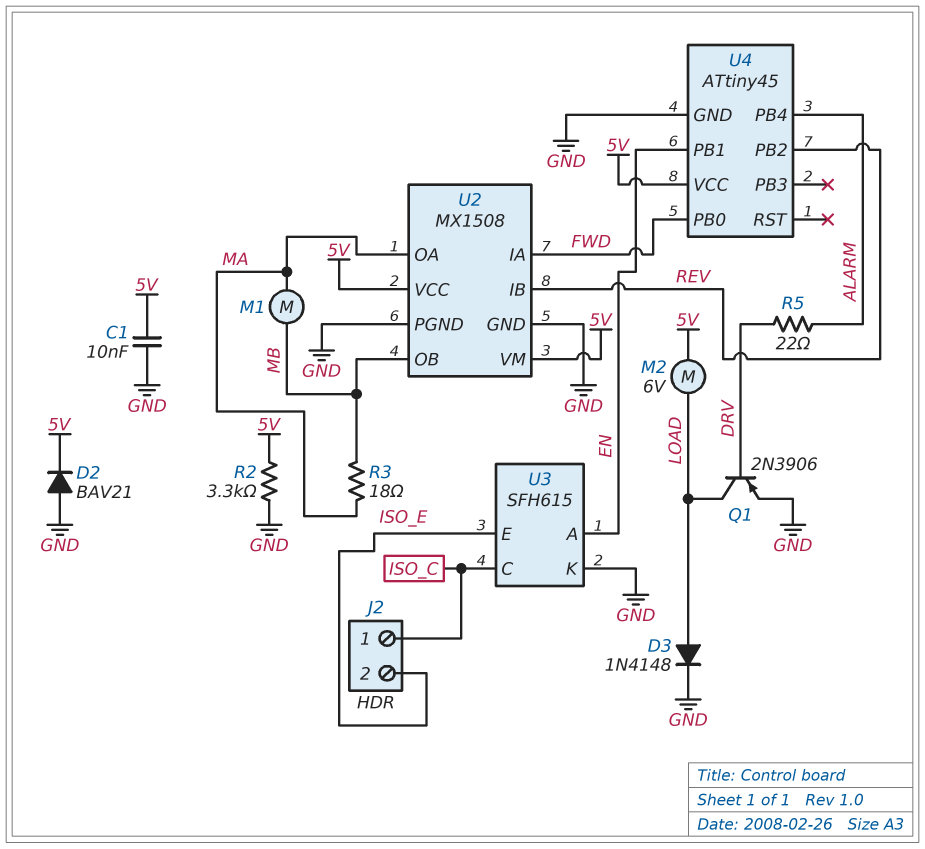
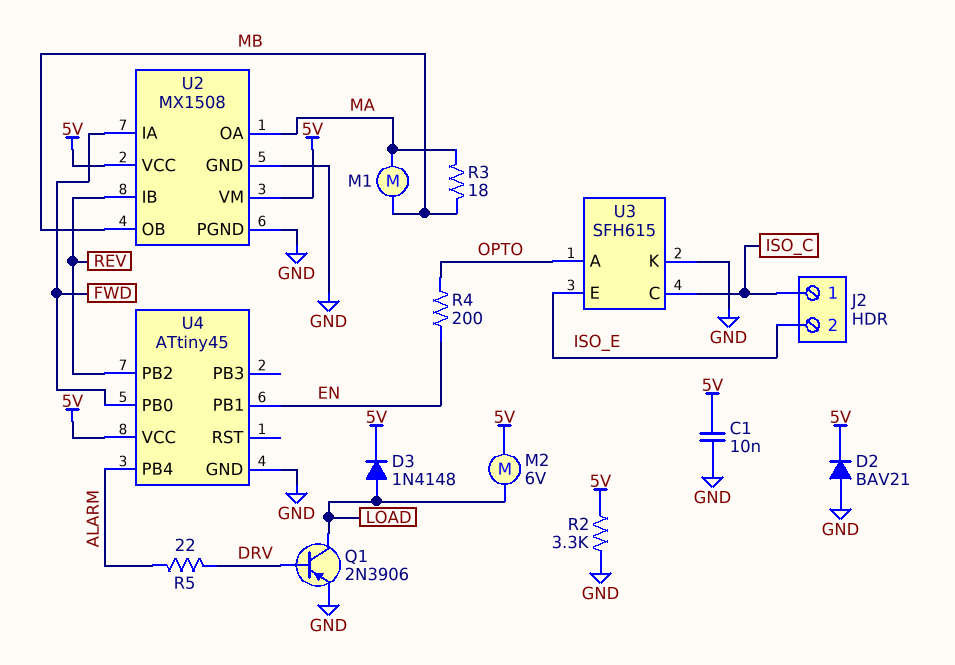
D3: diode 1N4148 (A LOAD, K GND) -> diode 1N4148 (A LOAD, K 5V)
R4: none -> 200 (EN, OPTO)
U3 pin A: EN -> OPTO

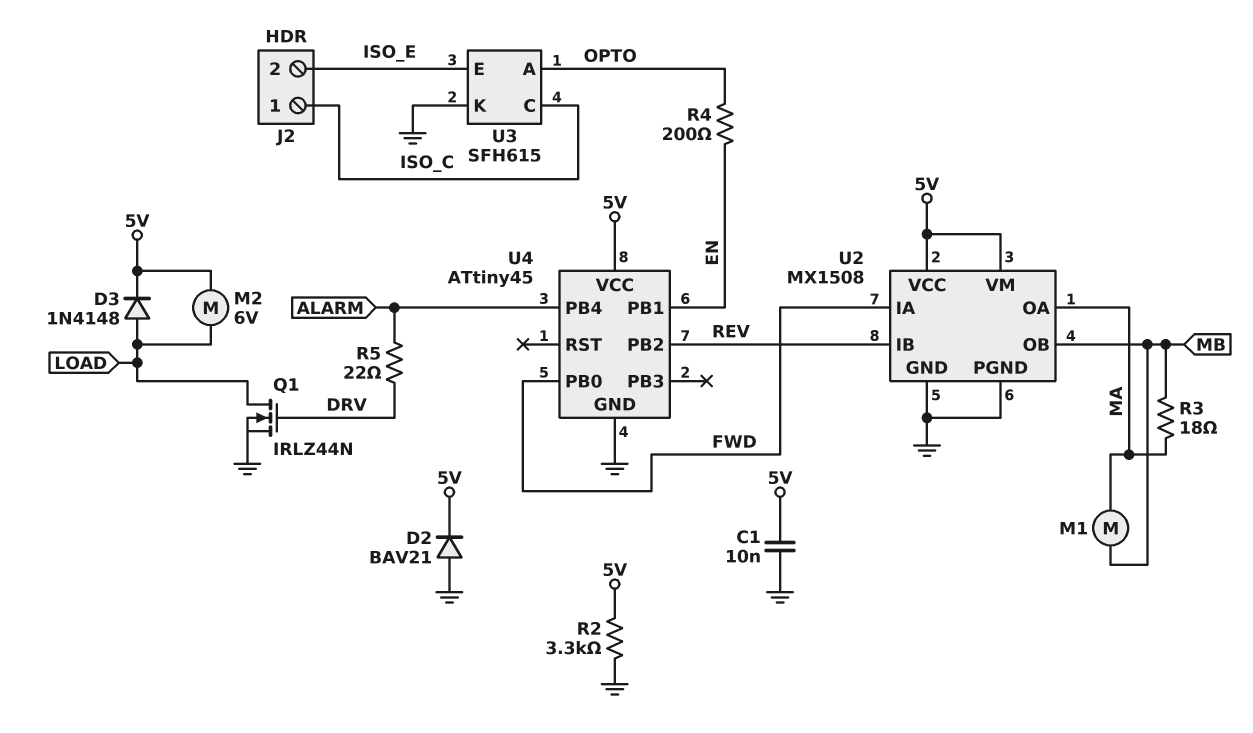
Q1: PNP 2N3906 (B DRV, C LOAD, E GND) -> NMOS IRLZ44N (G DRV, D LOAD, S GND)

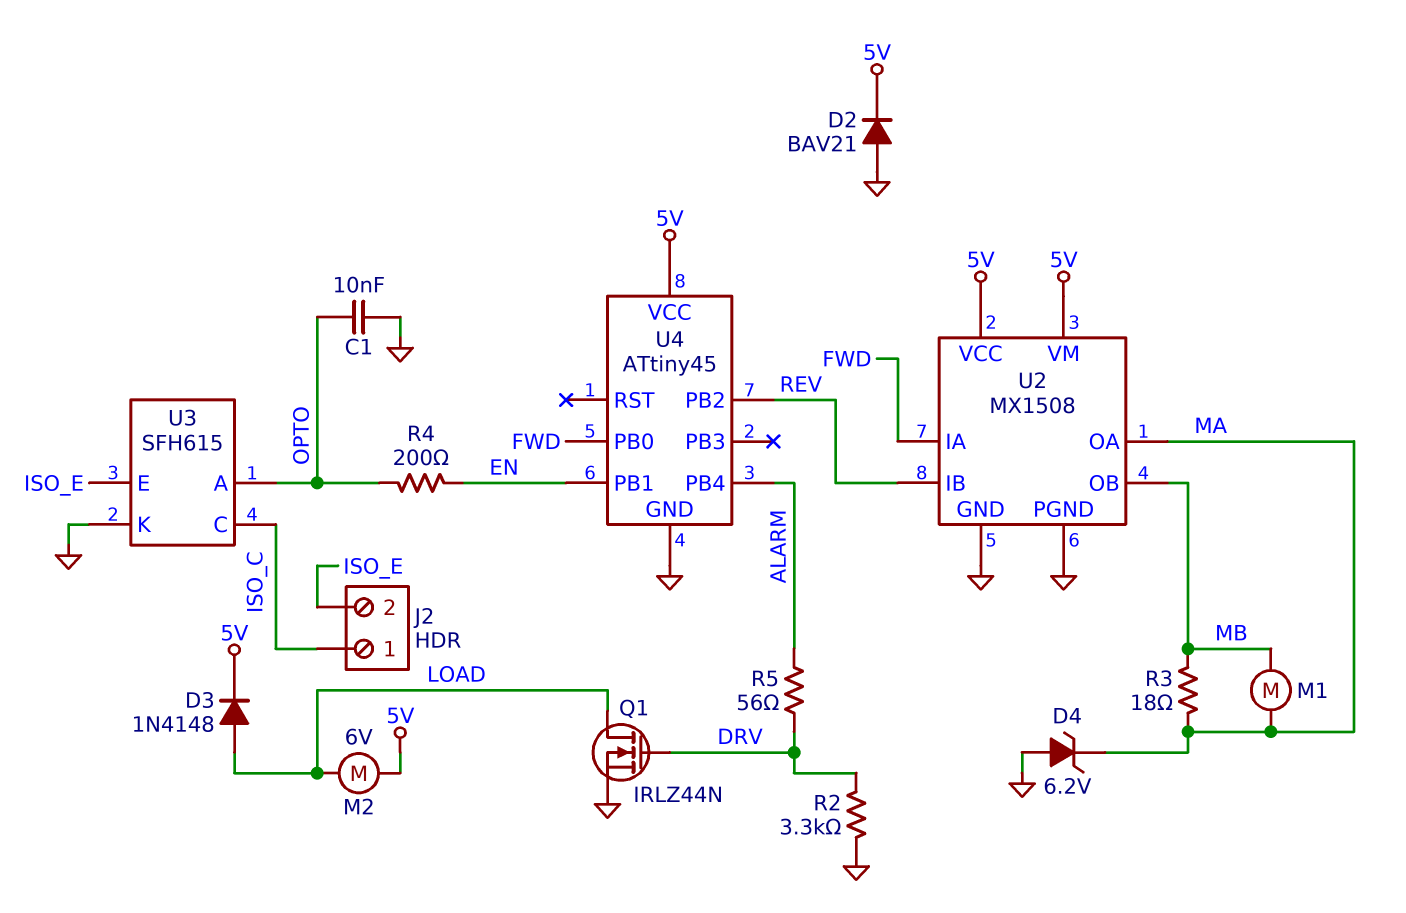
C1: 10nF (5V, GND) -> 10nF (GND, OPTO)
D4: none -> zener 6.2V (A GND, K MA)
R2: 3.3k (5V, GND) -> 3.3k (DRV, GND)
R5: 22 (ALARM, DRV) -> 56 (ALARM, DRV)

